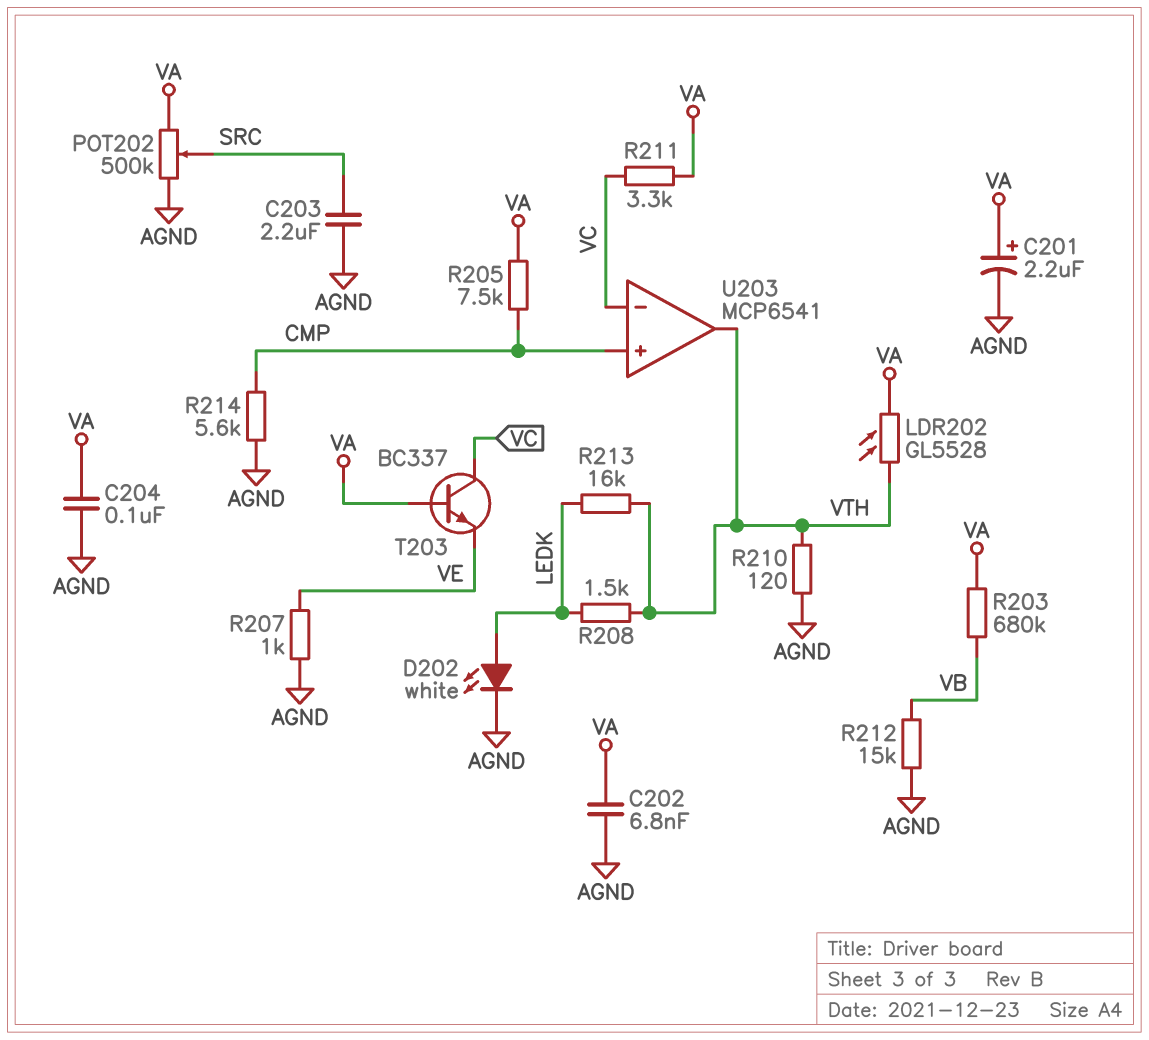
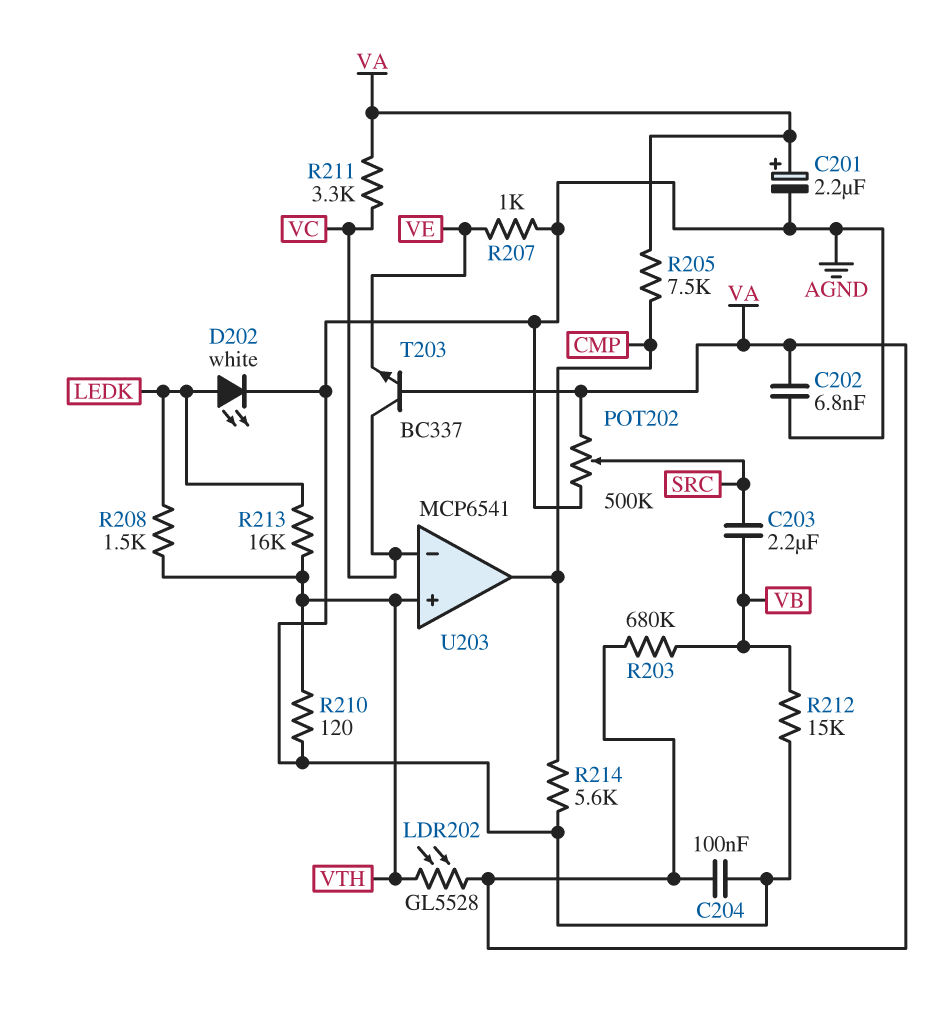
C203: 2.2uF (AGND, SRC) -> 2.2uF (SRC, VB)
U203 pin in+: CMP -> VTH
U203 pin out: VTH -> CMP

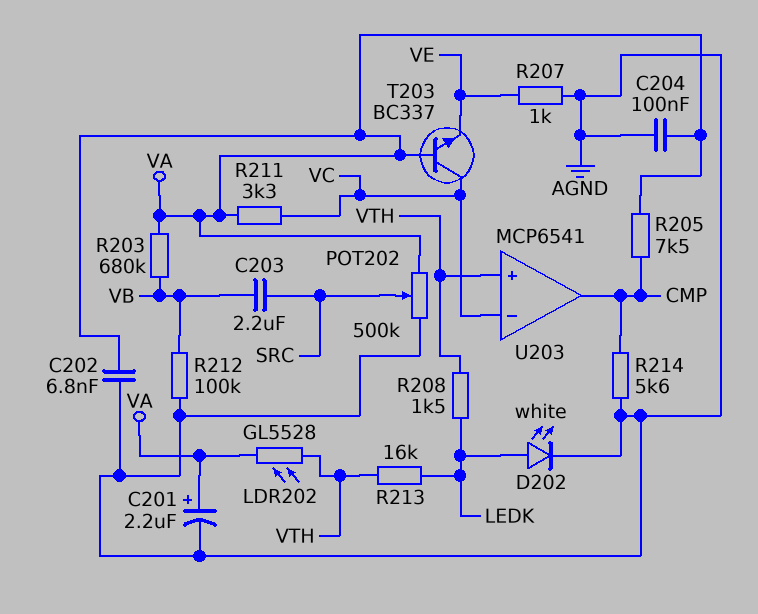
R210: 120 (AGND, VTH) -> none
R212: 15k (AGND, VB) -> 100k (AGND, VB)

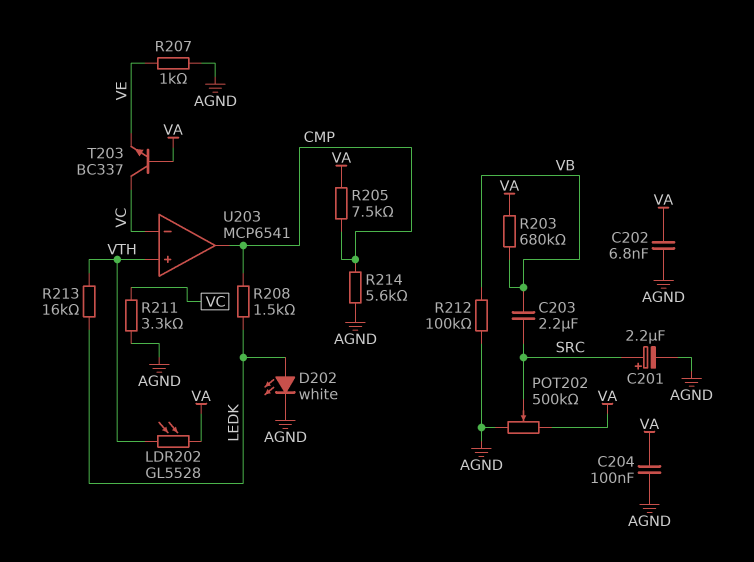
C201: 2.2uF (plus VA, minus AGND) -> 2.2uF (plus SRC, minus AGND)
R208: 1.5k (LEDK, VTH) -> 1.5k (CMP, LEDK)
R211: 3.3k (VA, VC) -> 3.3k (AGND, VC)

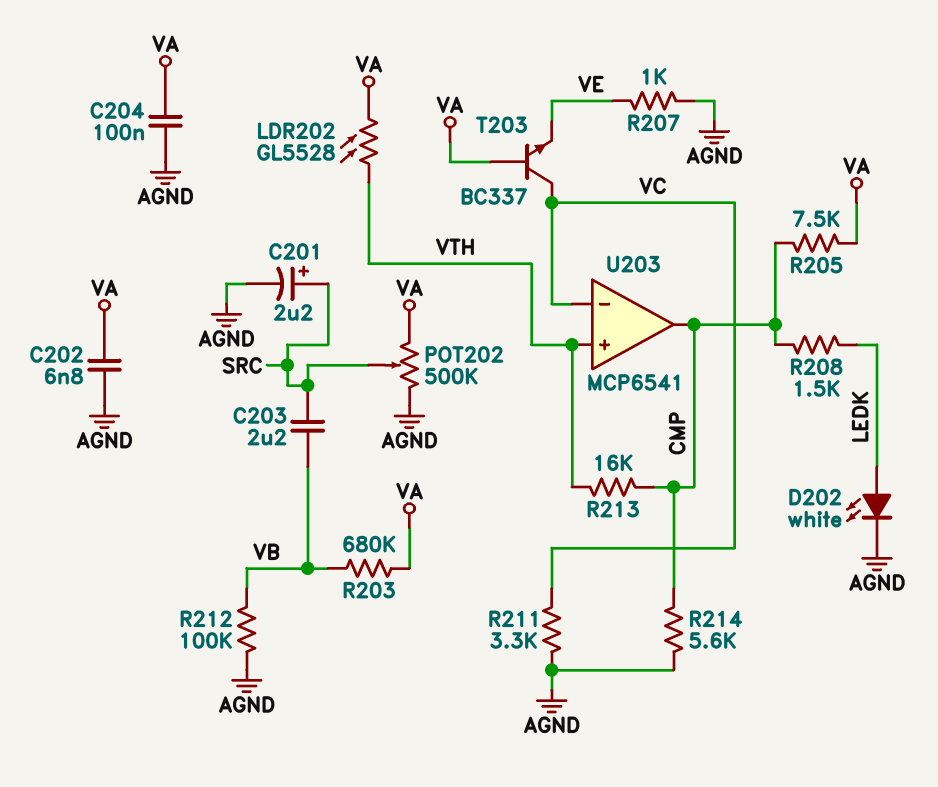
R213: 16k (LEDK, VTH) -> 16k (CMP, VTH)

